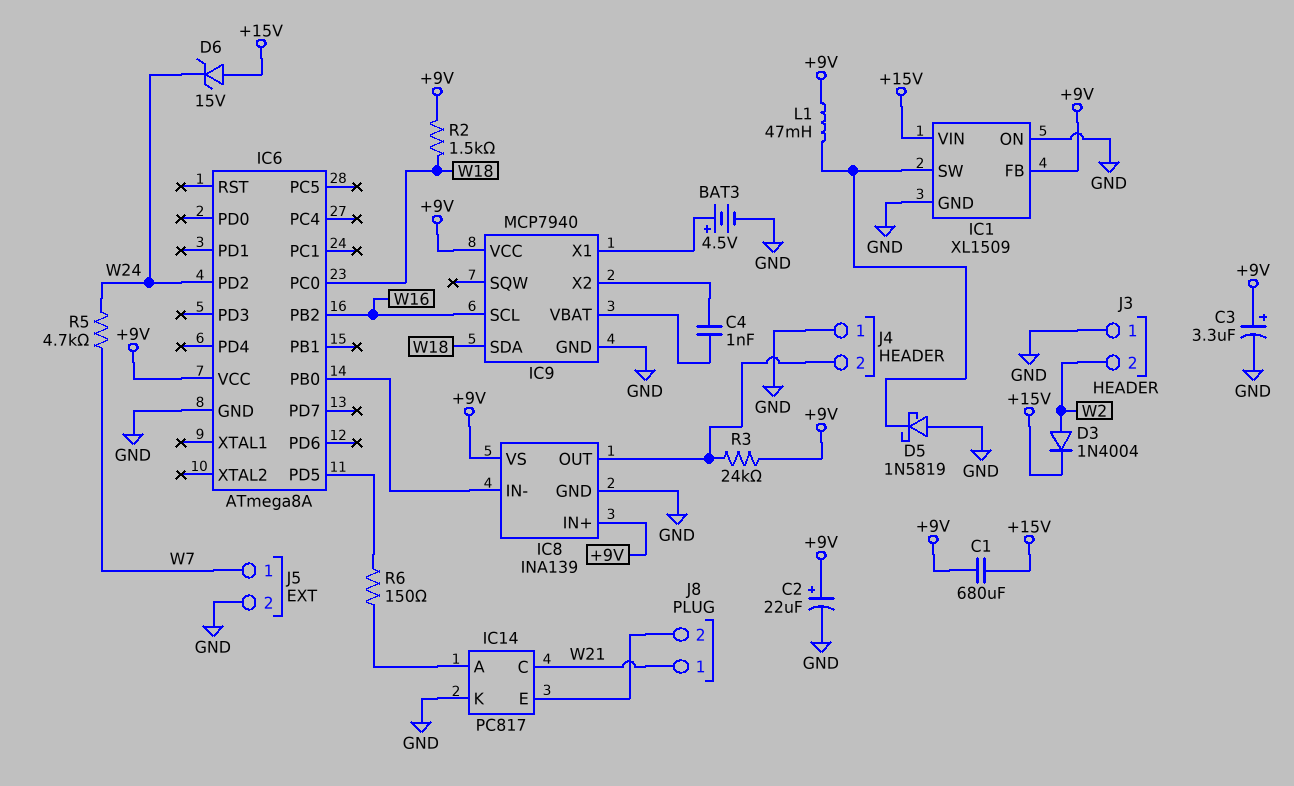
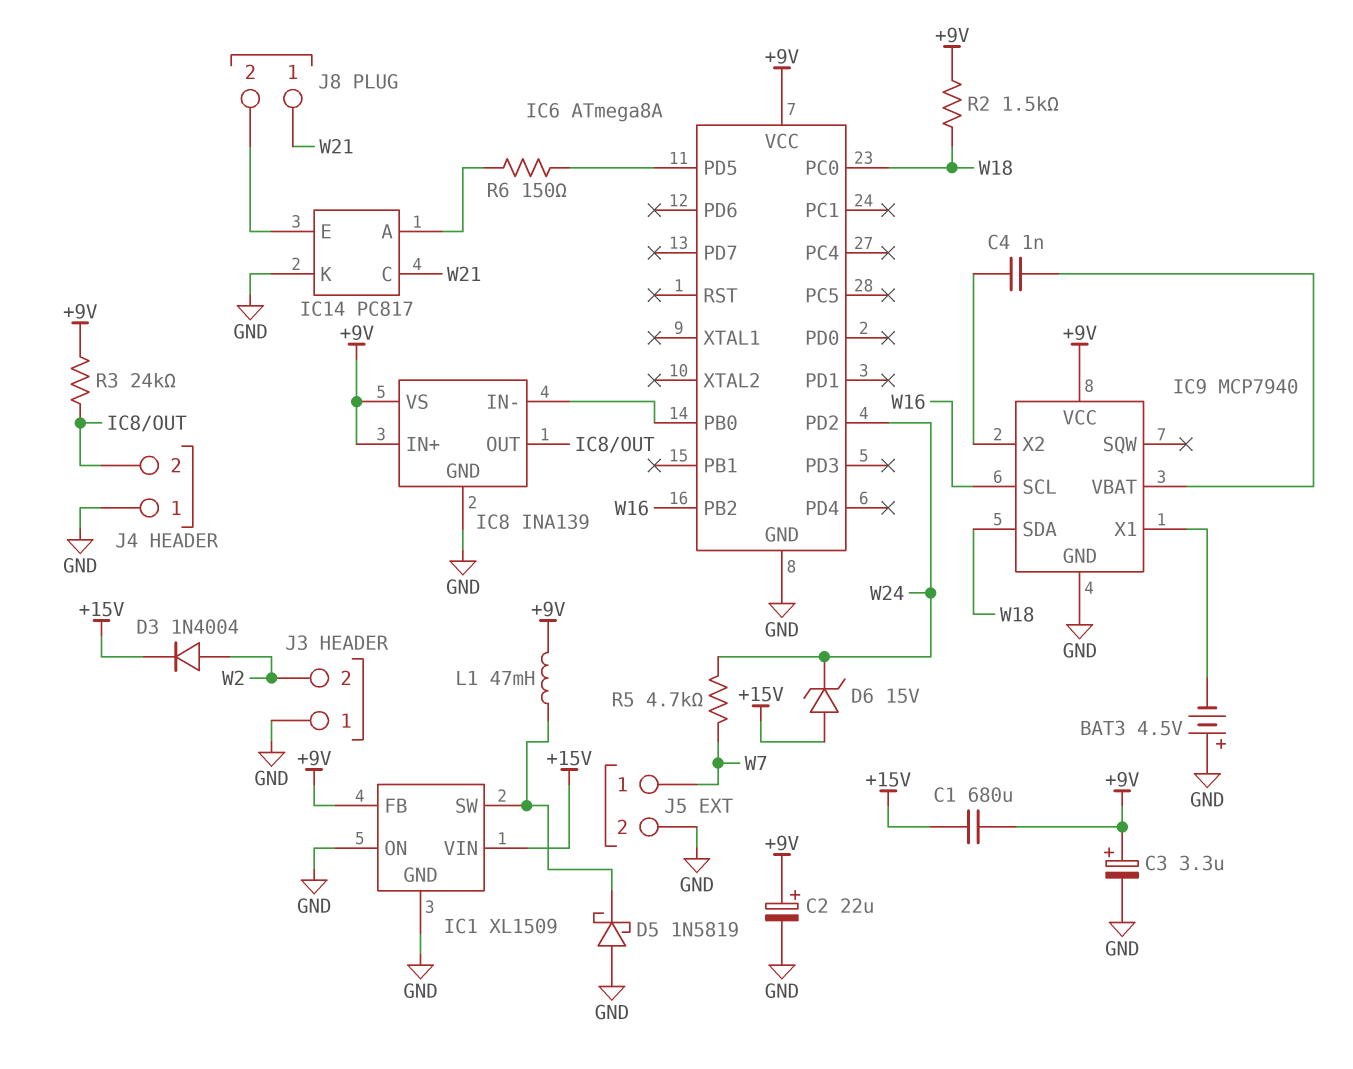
BAT3: 4.5V (plus IC9/X1, minus GND) -> 4.5V (plus GND, minus IC9/X1)

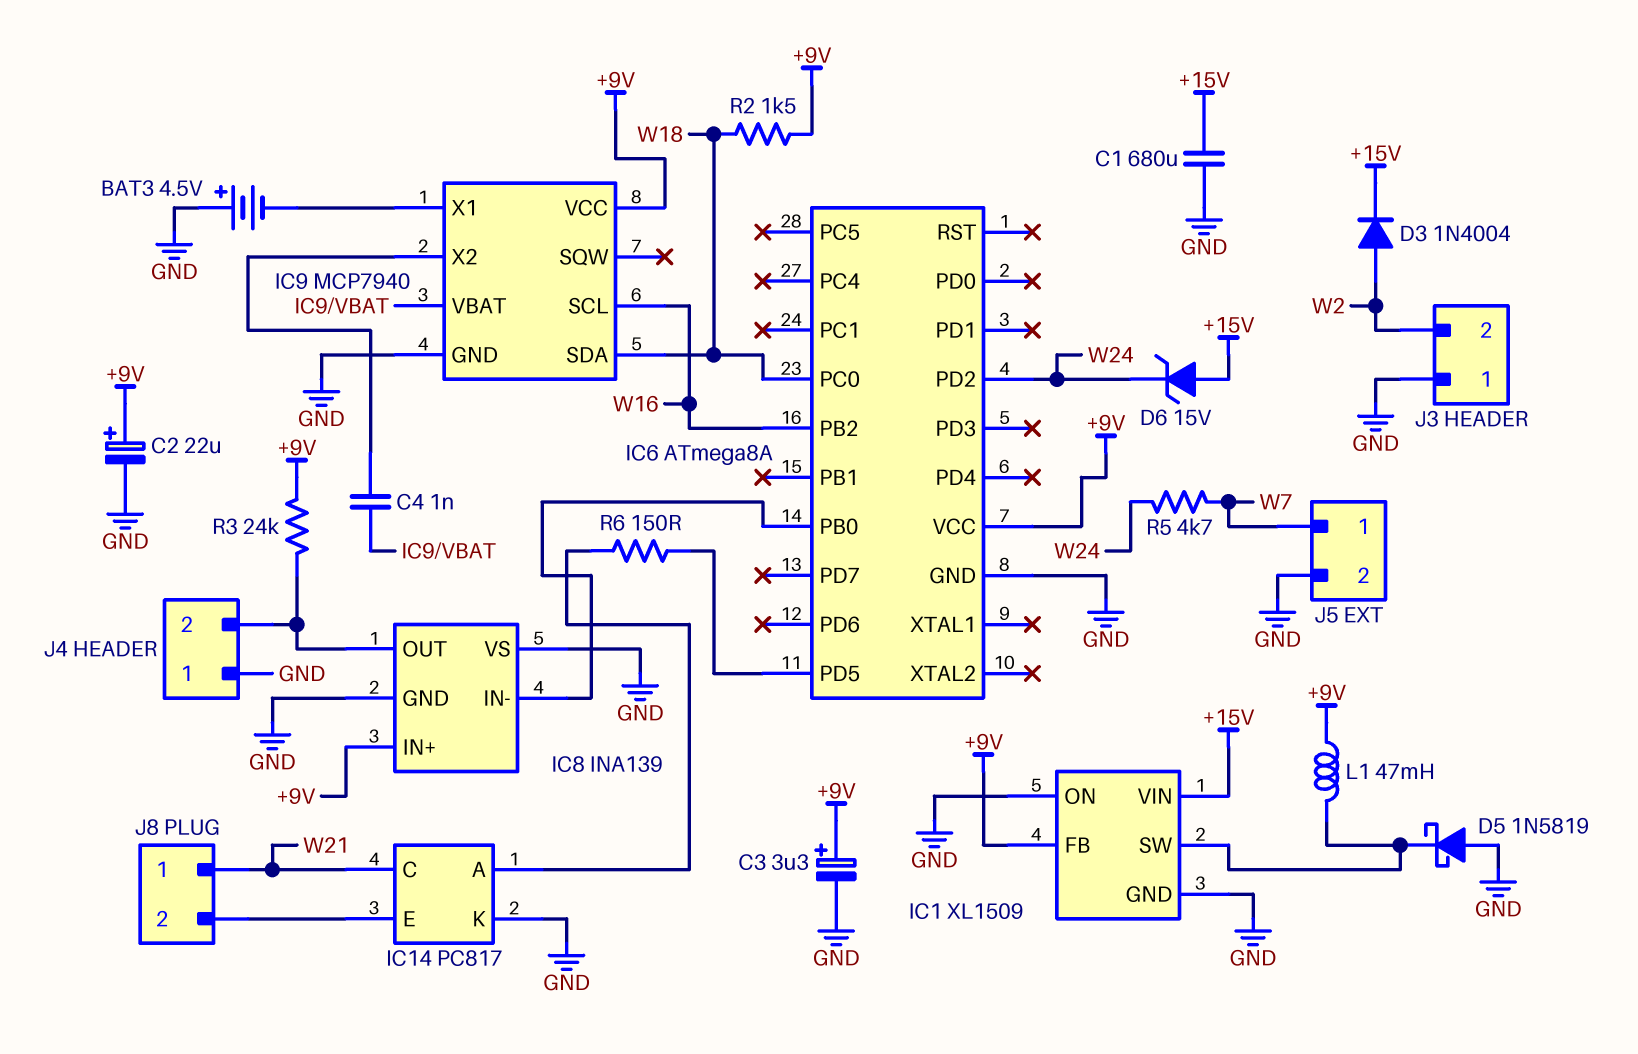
C1: 680uF (+9V, +15V) -> 680uF (+15V, GND)
IC8 pin VS: +9V -> GND

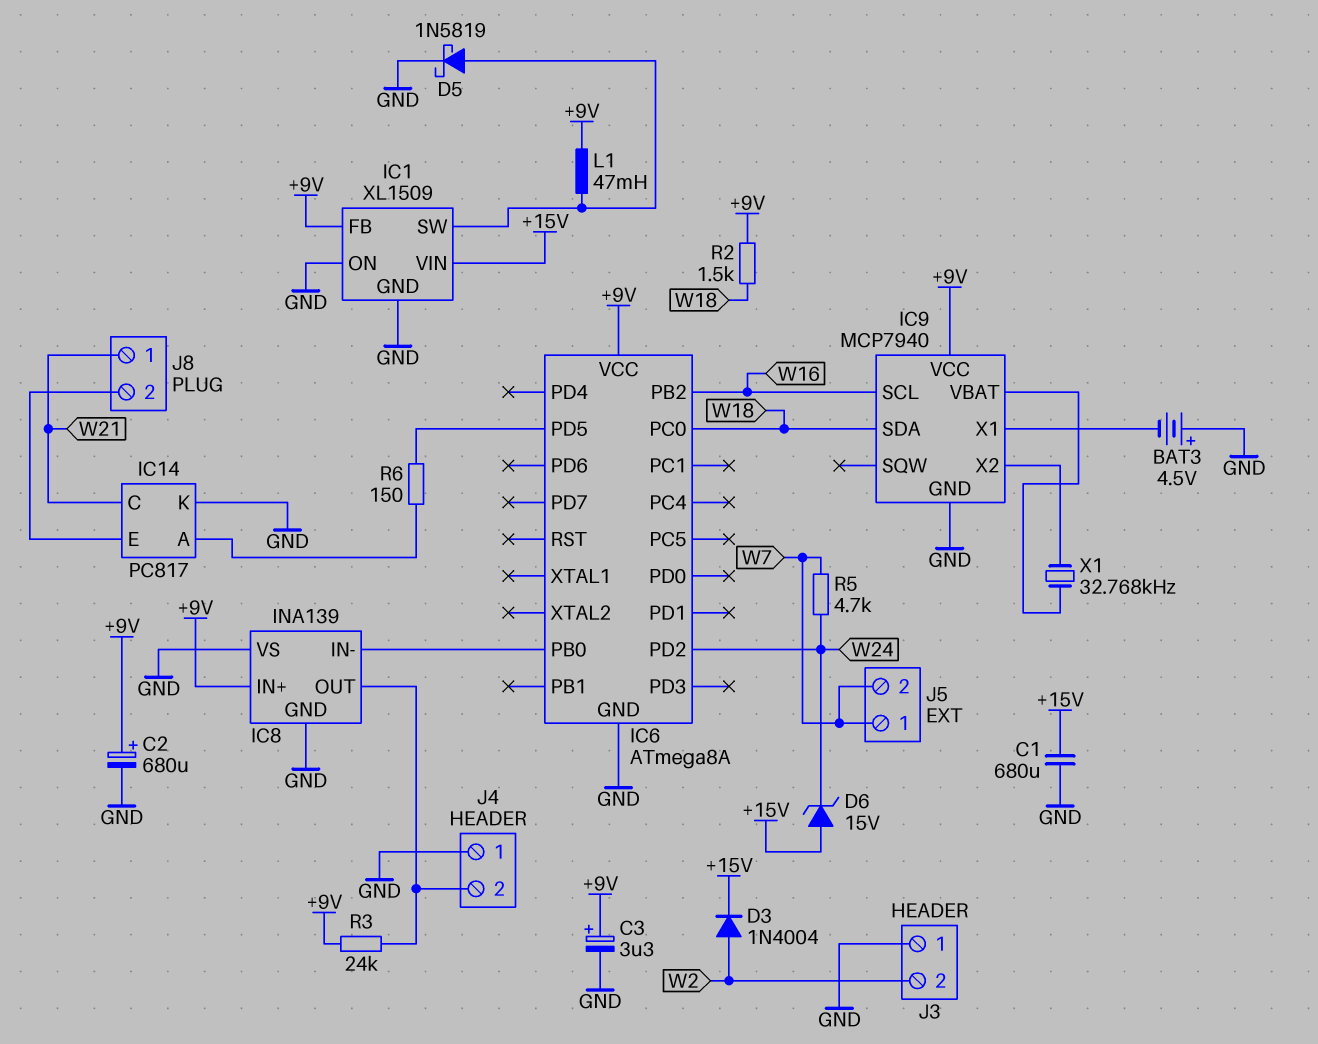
C2: 22uF (plus +9V, minus GND) -> 680uF (plus +9V, minus GND)
C4: 1nF (IC9/VBAT, IC9/X2) -> none
D5: schottky 1N5819 (A GND, K IC1/SW) -> schottky 1N5819 (A IC1/SW, K GND)
J5 pin 2: GND -> W7
X1: none -> 32.768kHz (IC9/VBAT, IC9/X2)

